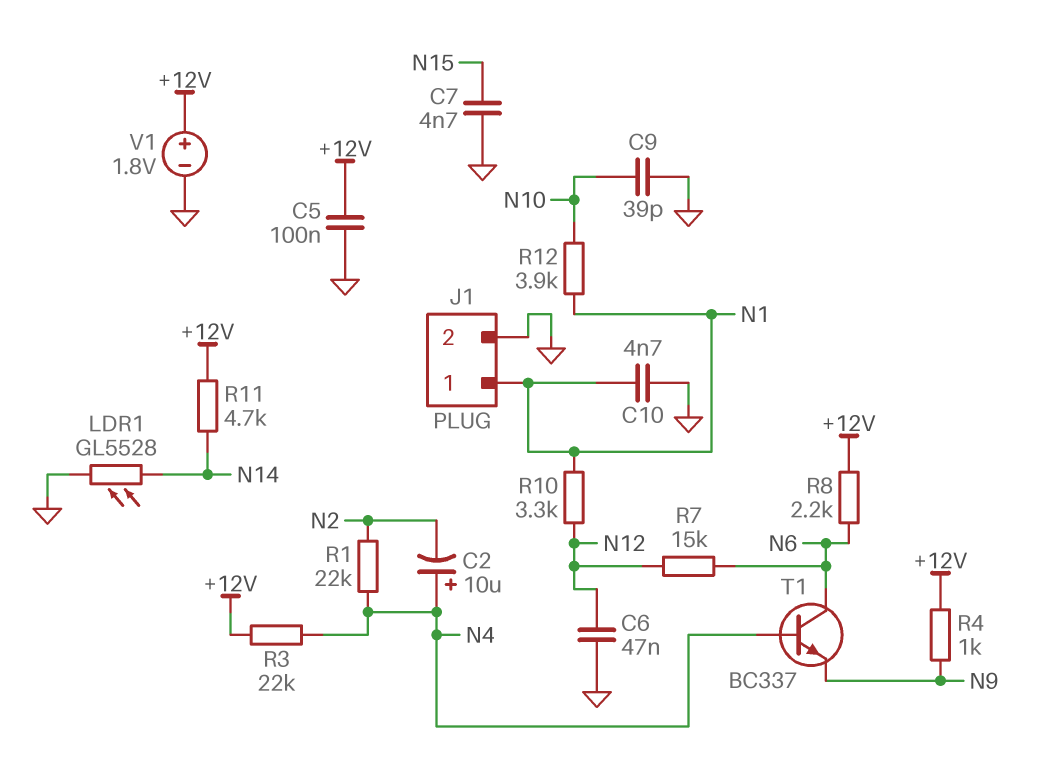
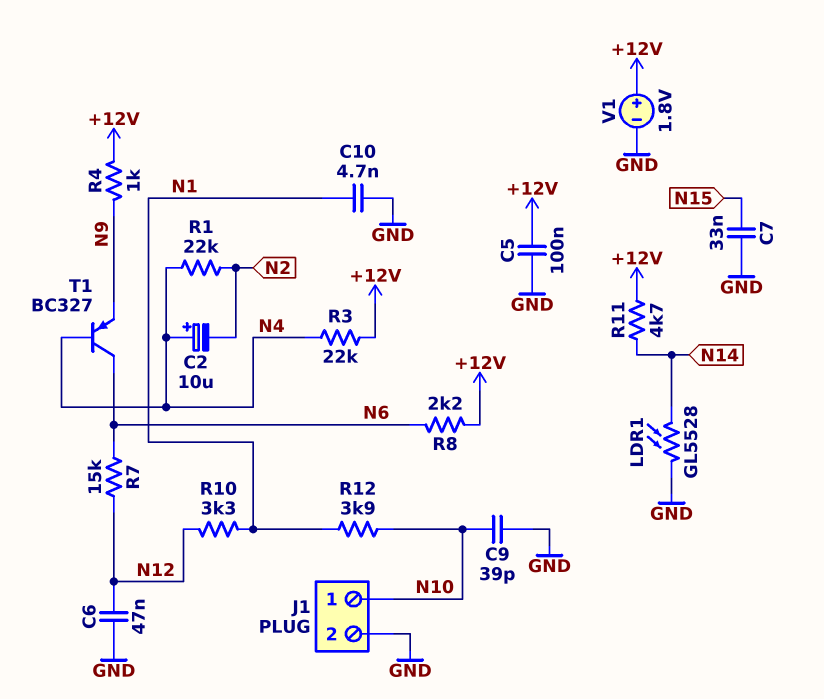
C7: 4.7nF (GND, N15) -> 33nF (GND, N15)
J1 pin 1: N1 -> N10
T1: NPN BC337 (B N4, C N6, E N9) -> PNP BC327 (B N4, C N6, E N9)

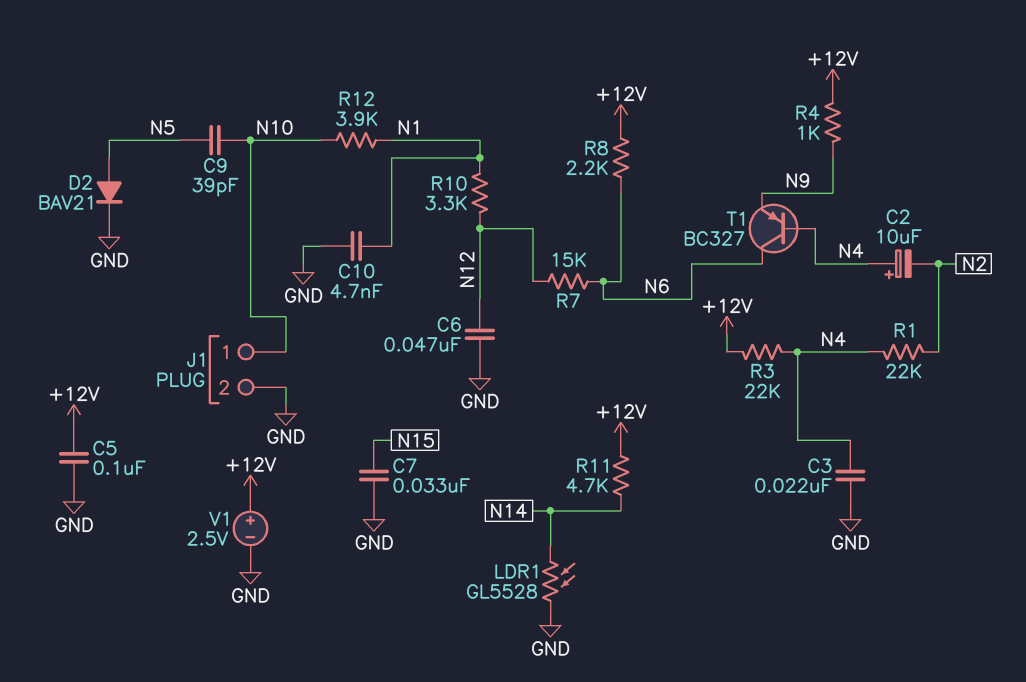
C3: none -> 22nF (GND, N4)
C9: 39pF (GND, N10) -> 39pF (N5, N10)
D2: none -> diode BAV21 (A N5, K GND)
V1: 1.8V (plus +12V, minus GND) -> 2.5V (plus +12V, minus GND)

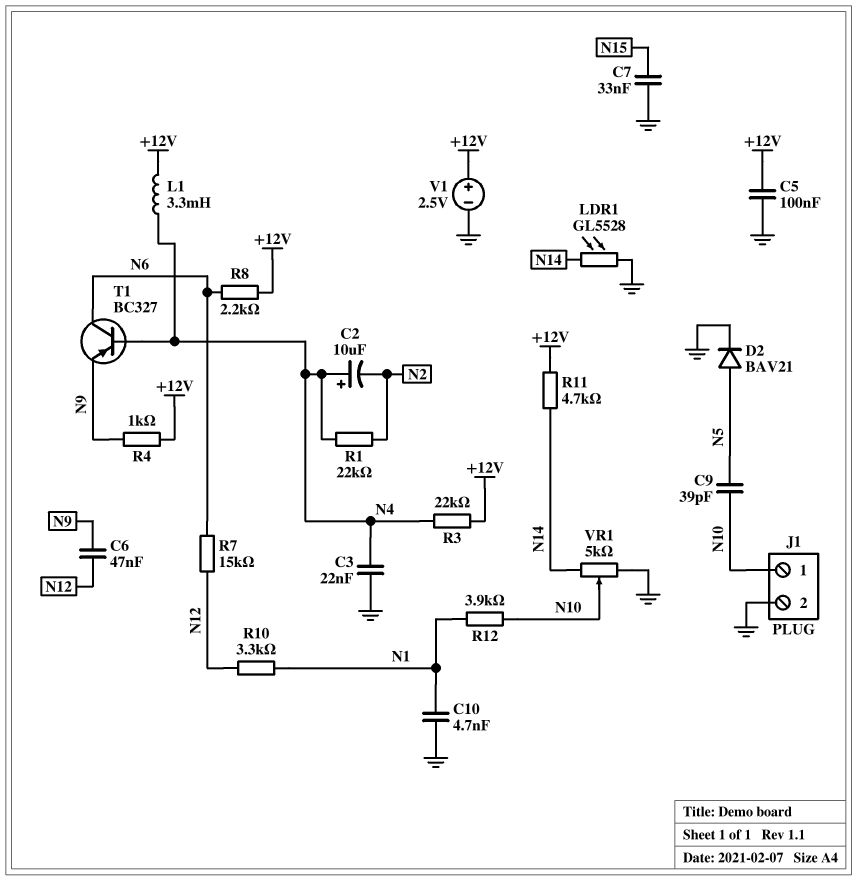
C6: 47nF (GND, N12) -> 47nF (N9, N12)
L1: none -> 3.3mH (+12V, N4)
VR1: none -> 5k (GND, N14, wiper N10)

